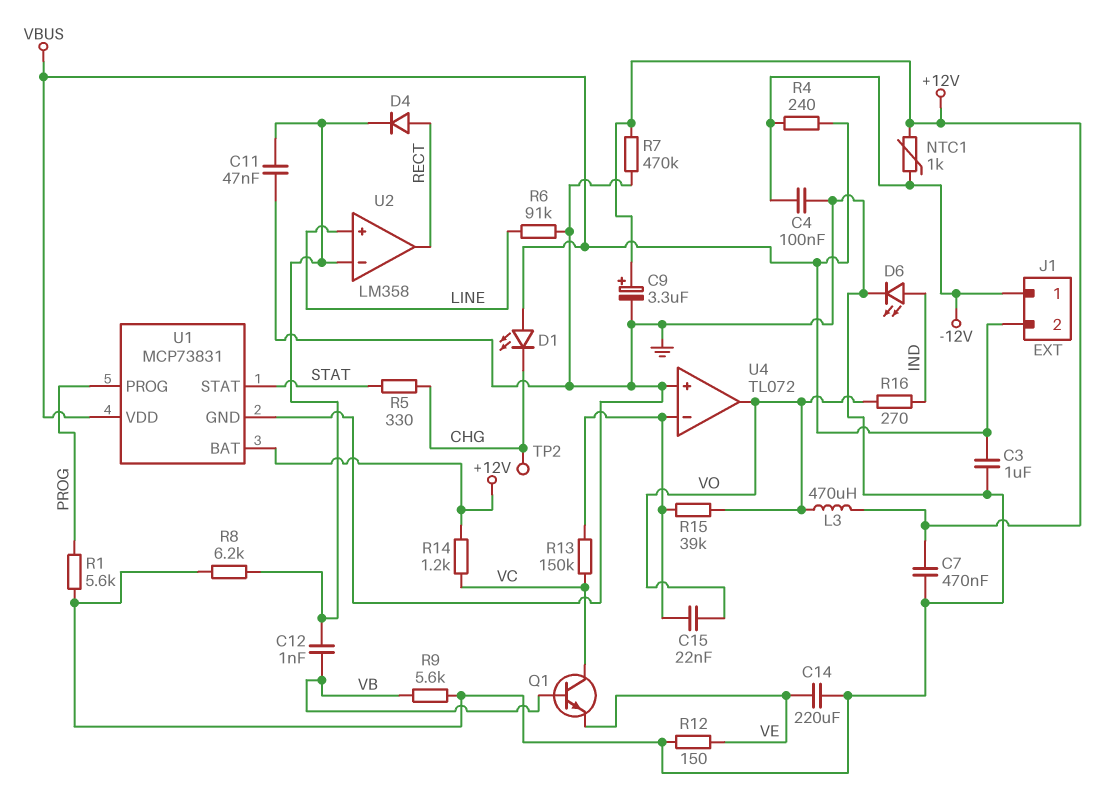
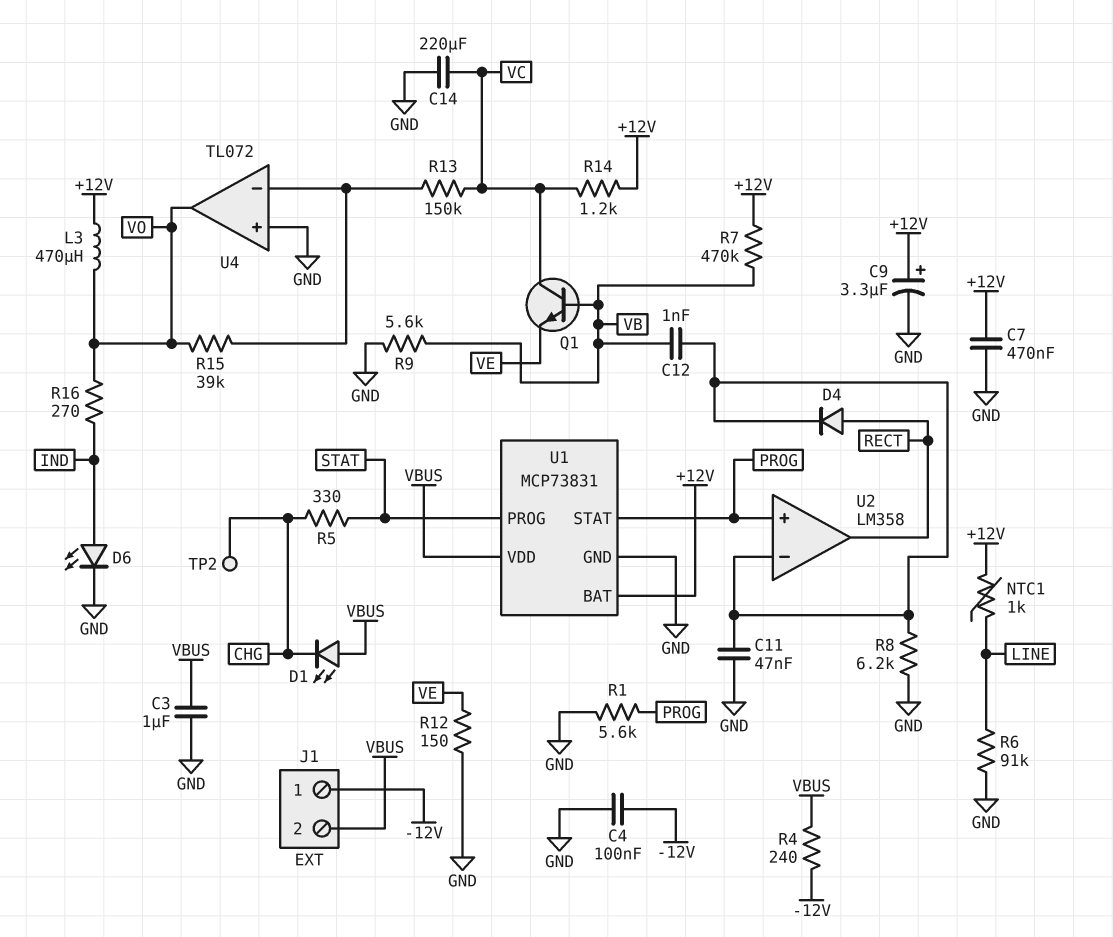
C14: 220uF (GND, VE) -> 220uF (GND, VC)
C15: 22nF (U4/in-, VO) -> none
NTC1: 1k (+12V, -12V) -> 1k (+12V, LINE)
R7: 470k (+12V, GND) -> 470k (+12V, VB)
U1 pin PROG: PROG -> STAT
U1 pin STAT: STAT -> PROG
U2 pin in+: LINE -> PROG

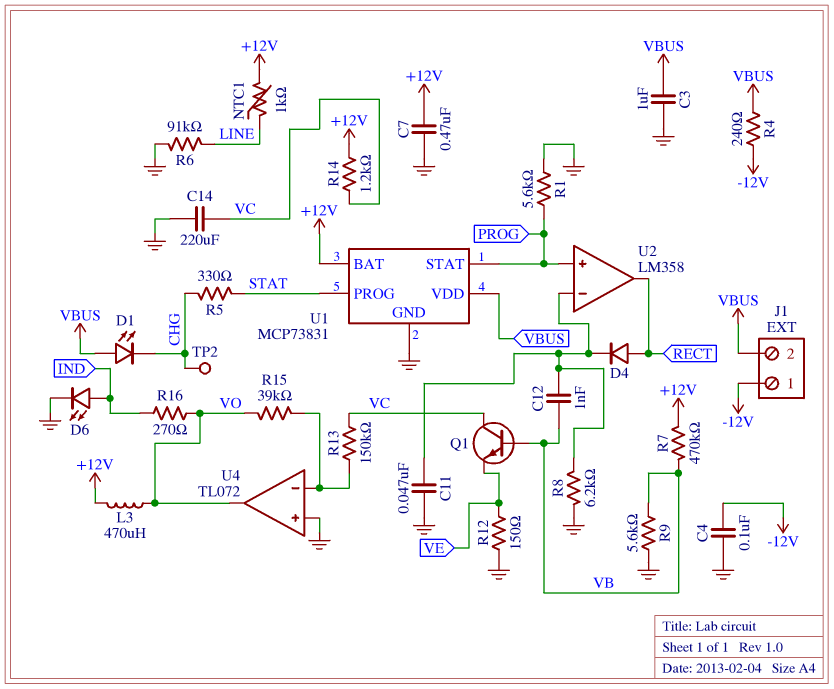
C9: 3.3uF (plus +12V, minus GND) -> none

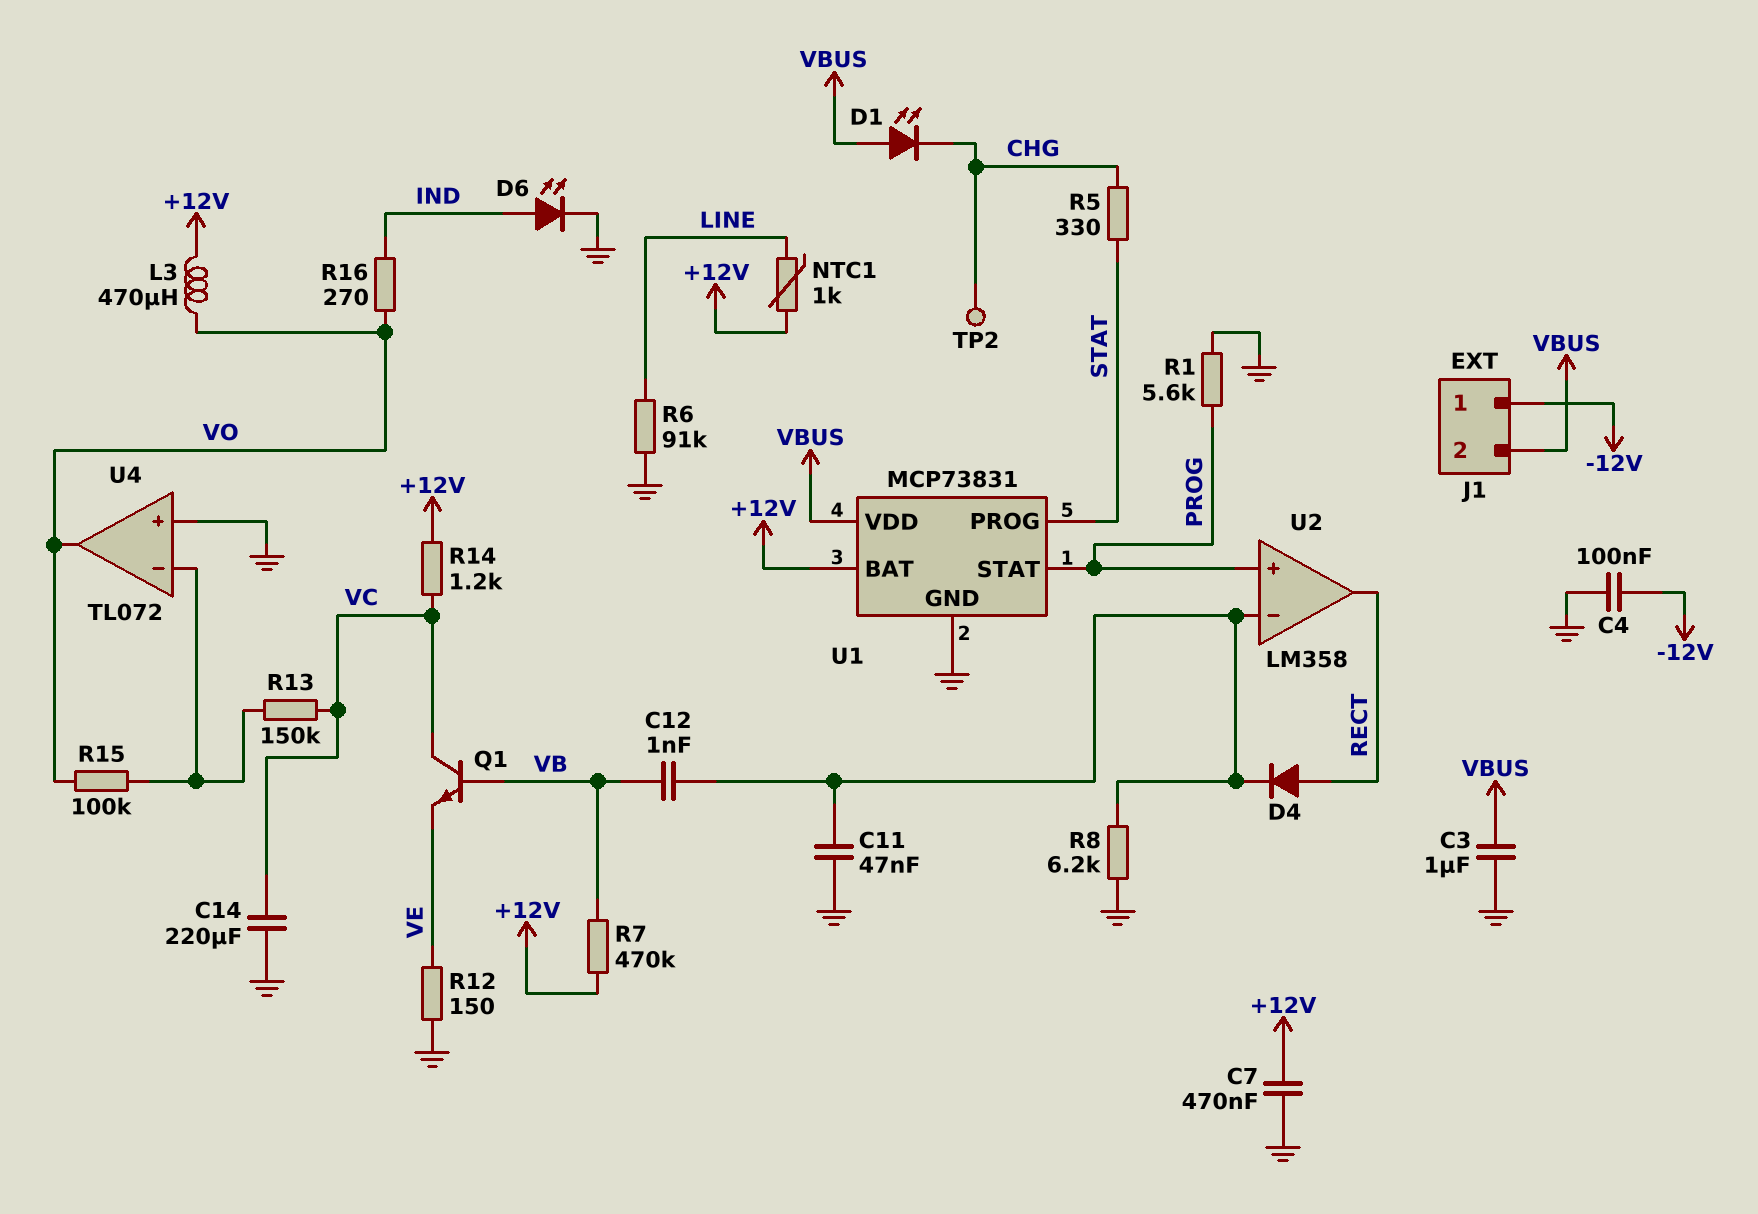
R4: 240 (-12V, VBUS) -> none
R9: 5.6k (GND, VB) -> none
R15: 39k (U4/in-, VO) -> 100k (U4/in-, VO)

